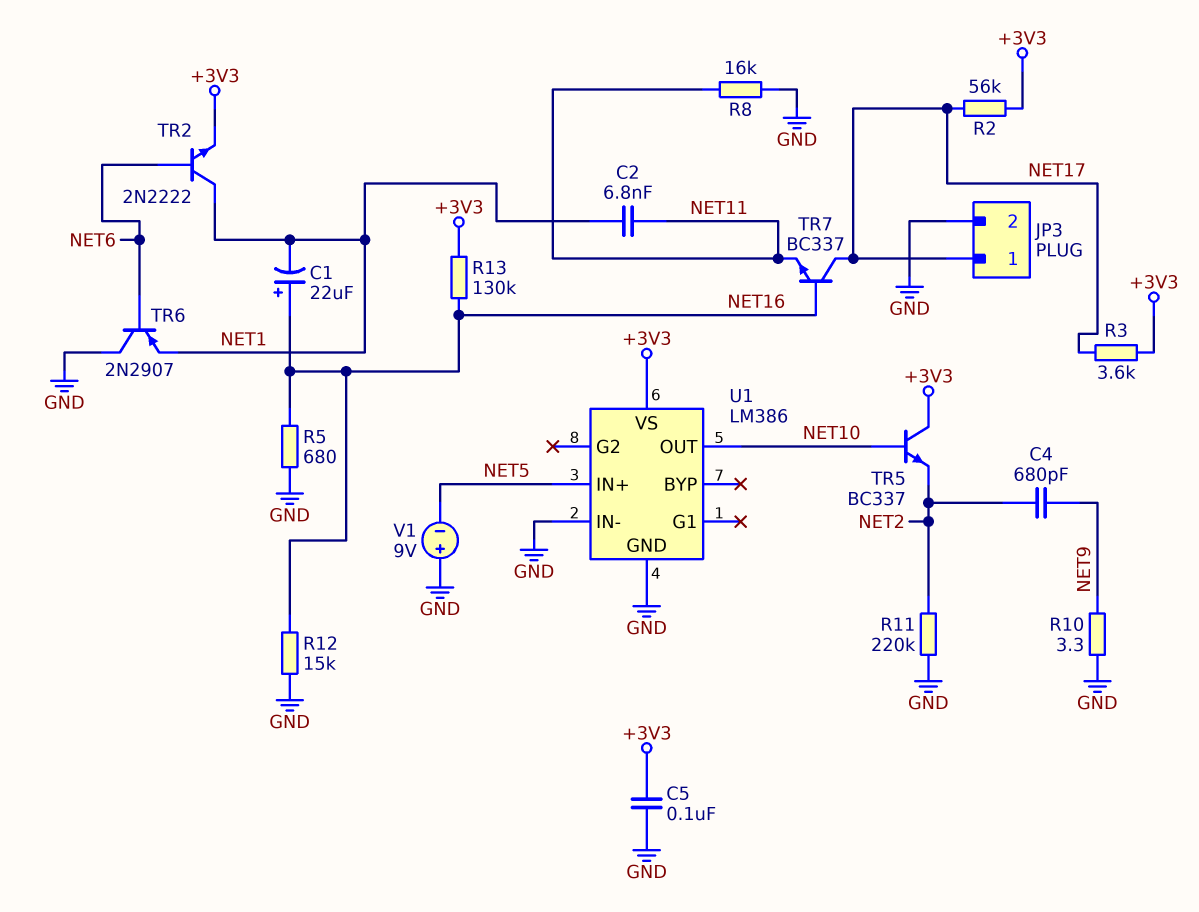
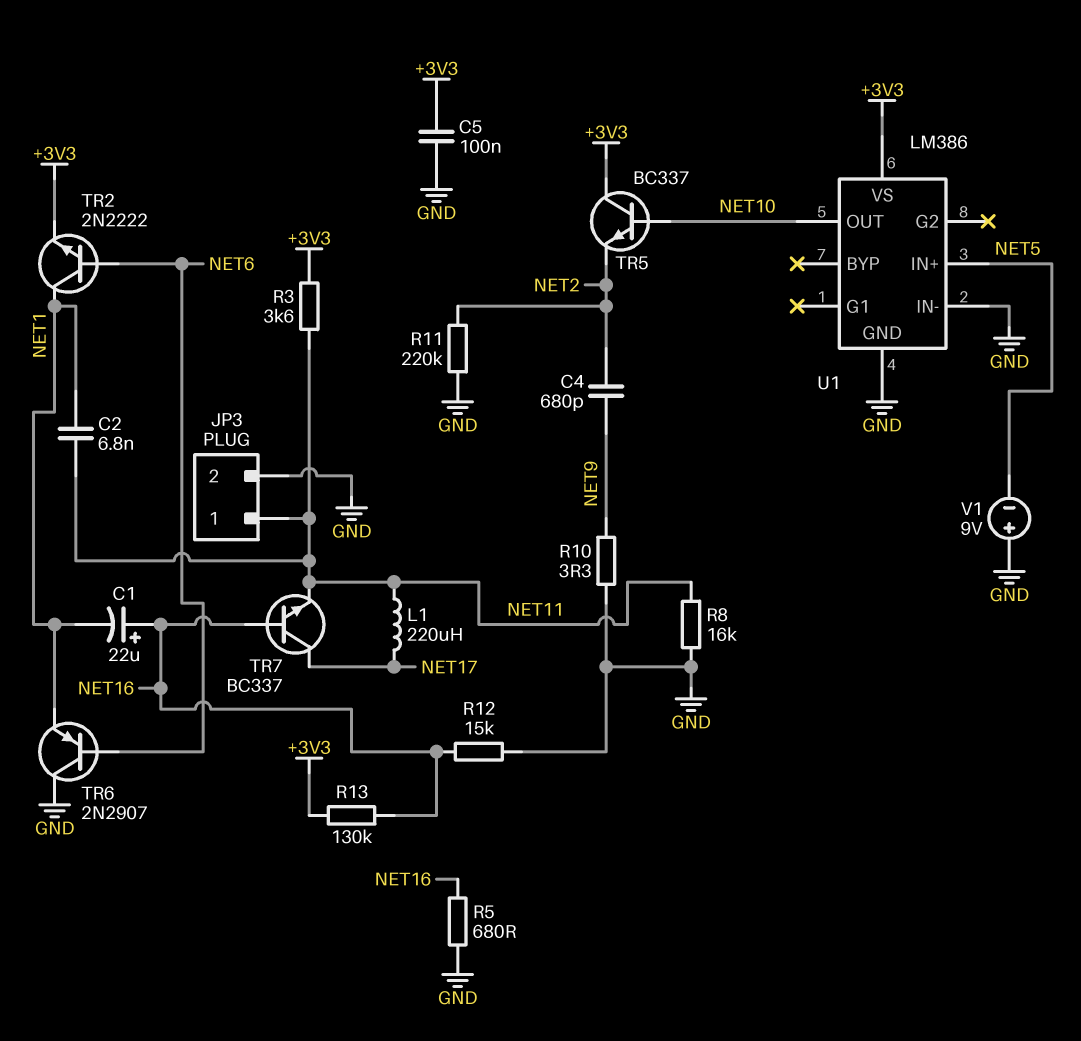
JP3 pin 1: NET17 -> NET11
L1: none -> 220uH (NET11, NET17)
R2: 56k (+3V3, NET17) -> none
R3: 3.6k (+3V3, NET17) -> 3.6k (+3V3, NET11)

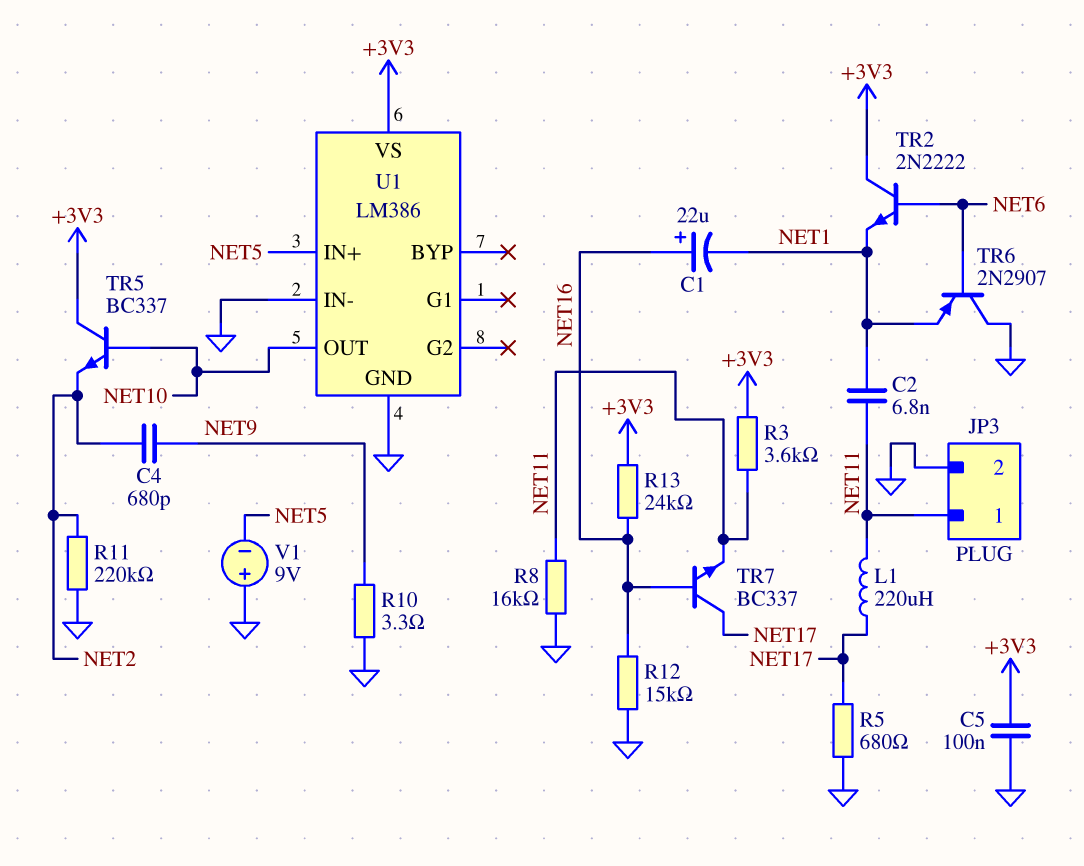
R5: 680 (GND, NET16) -> 680 (GND, NET17)
R13: 130k (+3V3, NET16) -> 24k (+3V3, NET16)
TR2: NPN 2N2222 (B NET6, C NET1, E +3V3) -> NPN 2N2222 (B NET6, C +3V3, E NET1)

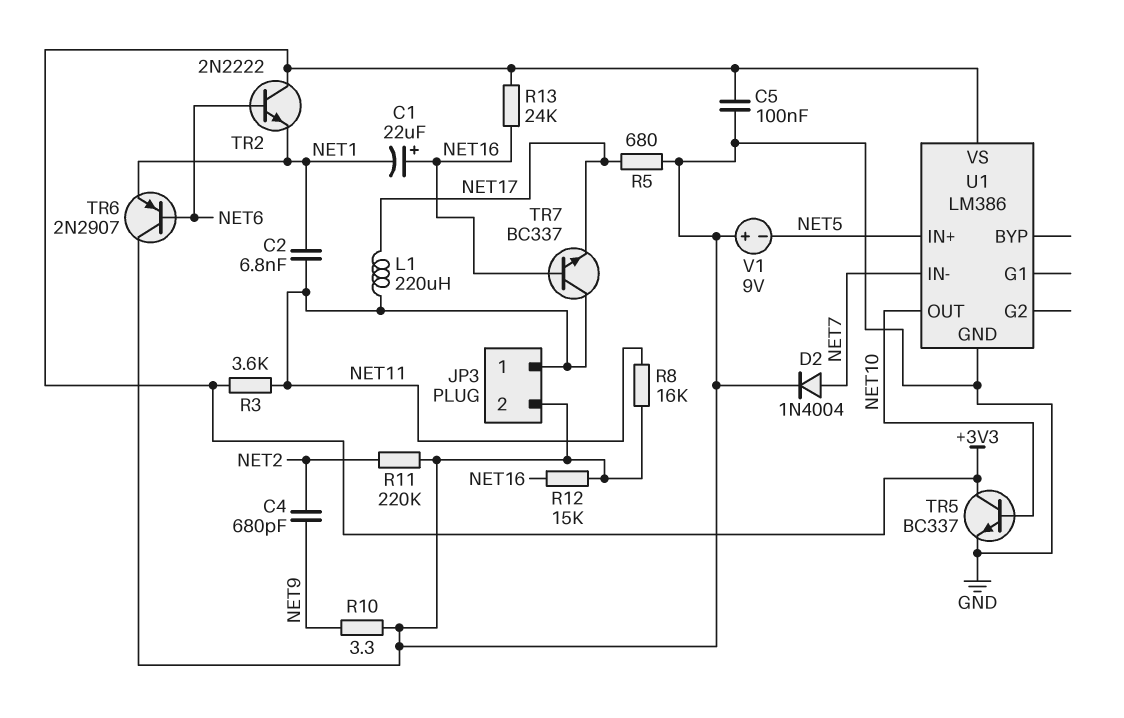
D2: none -> diode 1N4004 (A NET7, K GND)
TR5: NPN BC337 (B NET10, C +3V3, E NET2) -> NPN BC337 (B NET10, C +3V3, E GND)
TR7: NPN BC337 (B NET16, C NET17, E NET11) -> NPN BC337 (B NET16, C NET11, E NET17)
U1 pin IN-: GND -> NET7

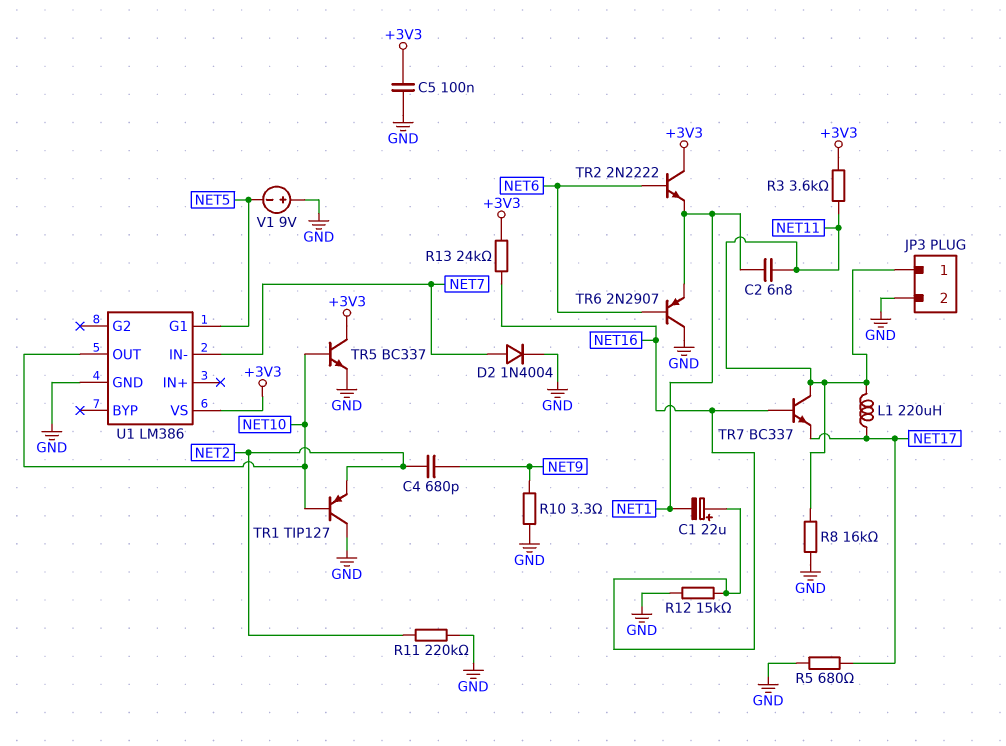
TR1: none -> PNP TIP127 (B NET10, C GND, E NET2)
U1 pin G1: none -> NET5
U1 pin IN+: NET5 -> none

